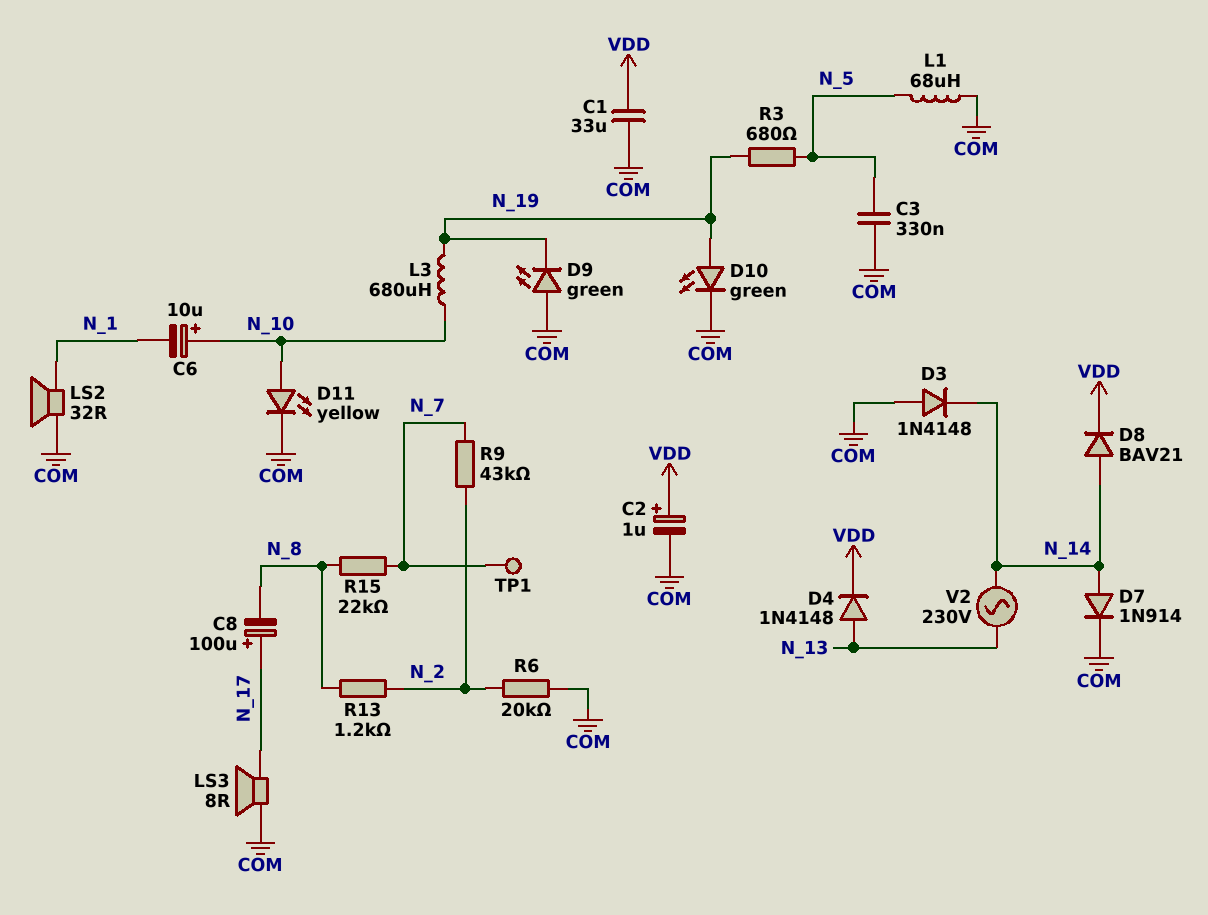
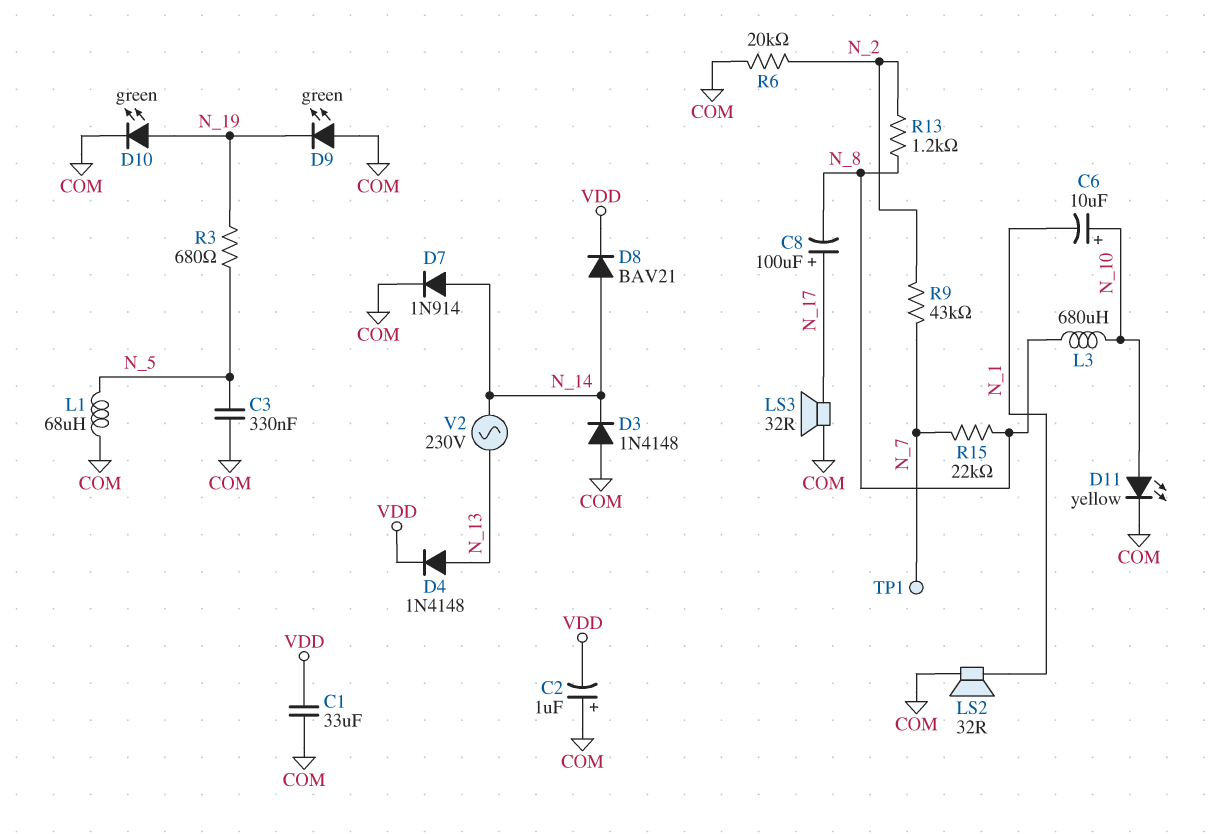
C2: 1uF (plus VDD, minus COM) -> 1uF (plus COM, minus VDD)
L3: 680uH (N_10, N_19) -> 680uH (N_8, N_10)
LS3: speaker 8R (COM, N_17) -> speaker 32R (COM, N_17)

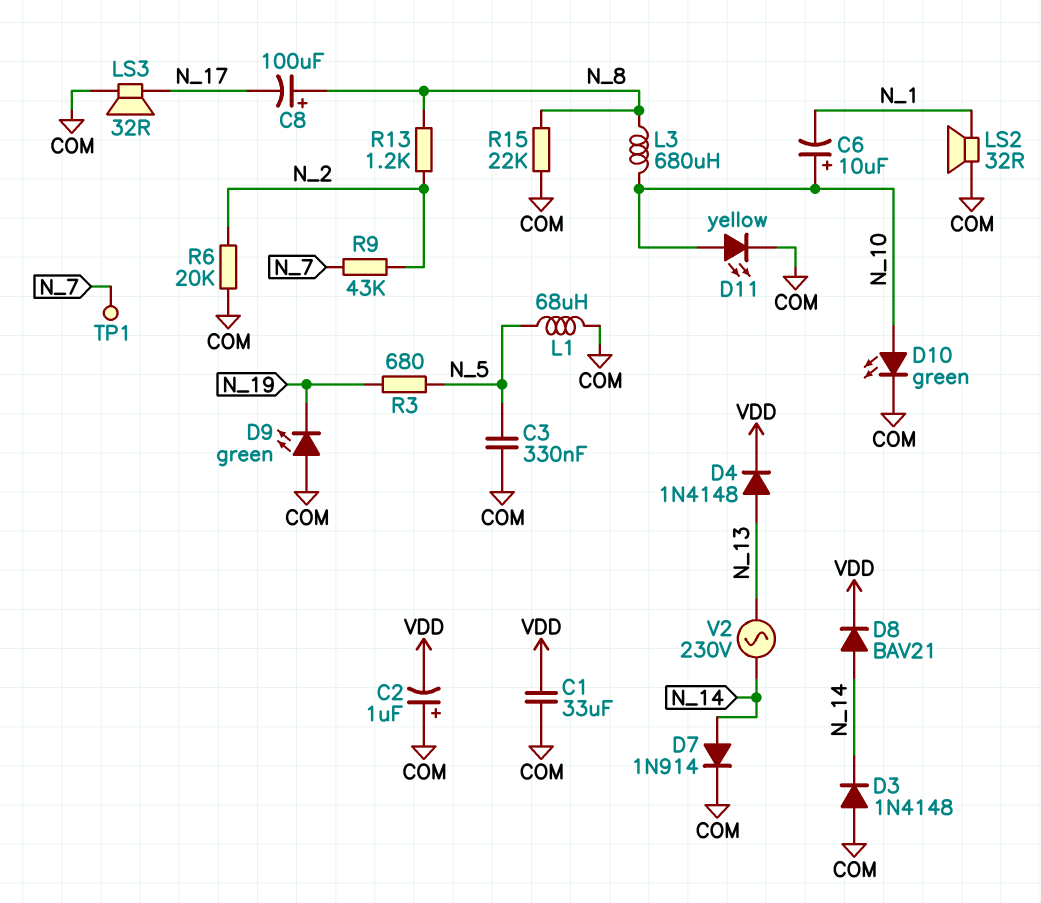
C8: 100uF (plus N_17, minus N_8) -> 100uF (plus N_8, minus N_17)
D10: LED green (A N_19, K COM) -> LED green (A N_10, K COM)
R15: 22k (N_7, N_8) -> 22k (COM, N_8)

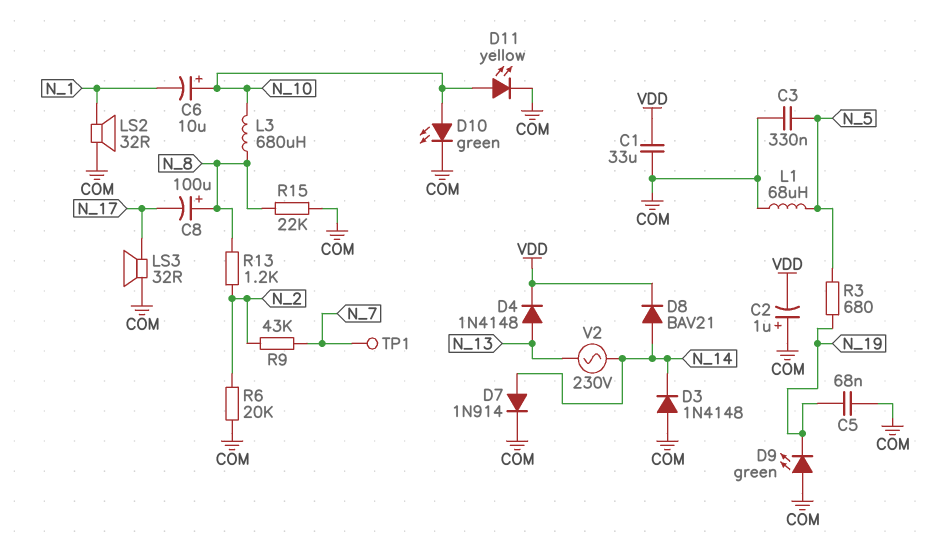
C5: none -> 68nF (COM, N_19)

